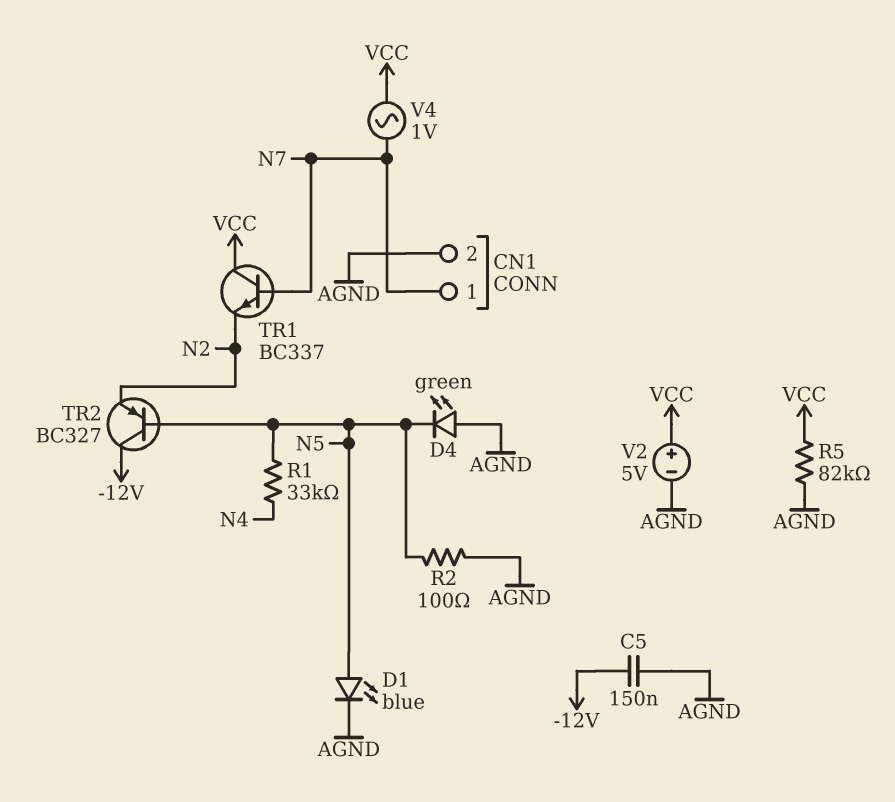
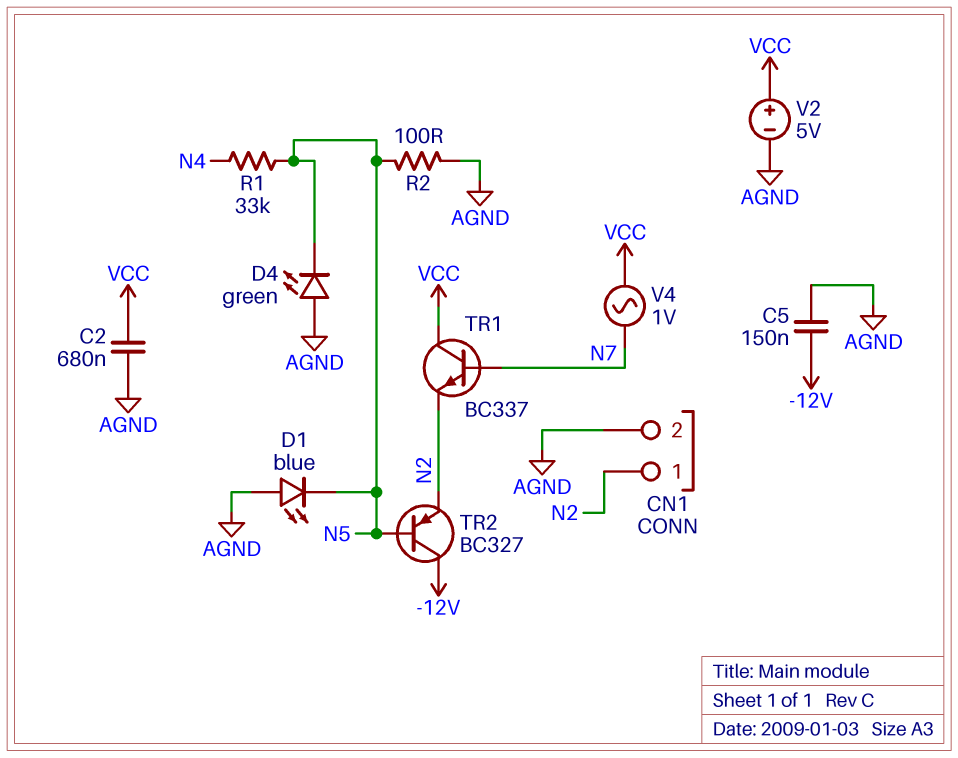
C2: none -> 680nF (AGND, VCC)
CN1 pin 1: N7 -> N2
D1: LED blue (A N5, K AGND) -> LED blue (A AGND, K N5)
R5: 82k (AGND, VCC) -> none

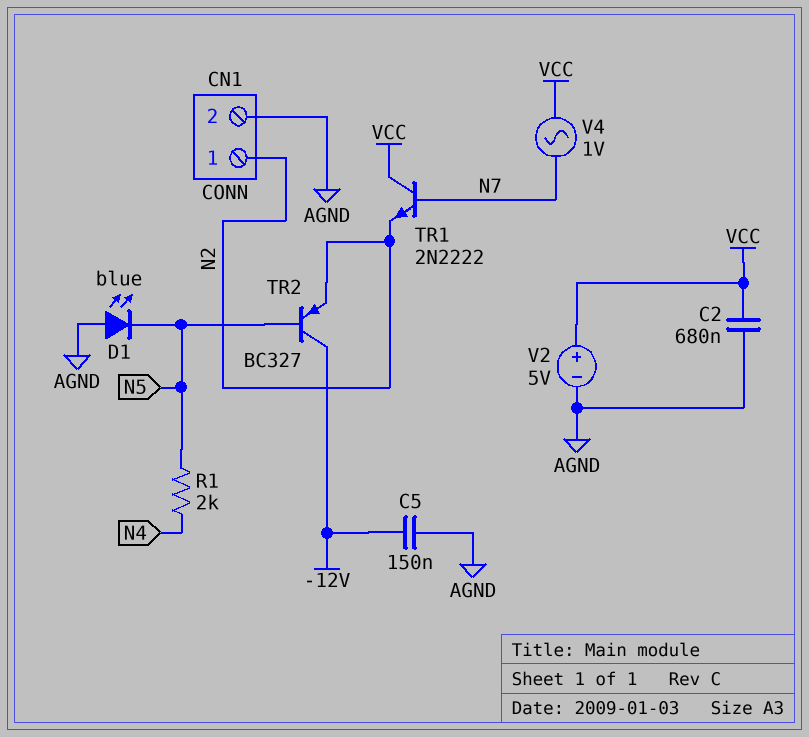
D4: LED green (A AGND, K N5) -> none
R1: 33k (N4, N5) -> 2k (N4, N5)
R2: 100 (AGND, N5) -> none
TR1: NPN BC337 (B N7, C VCC, E N2) -> NPN 2N2222 (B N7, C VCC, E N2)

